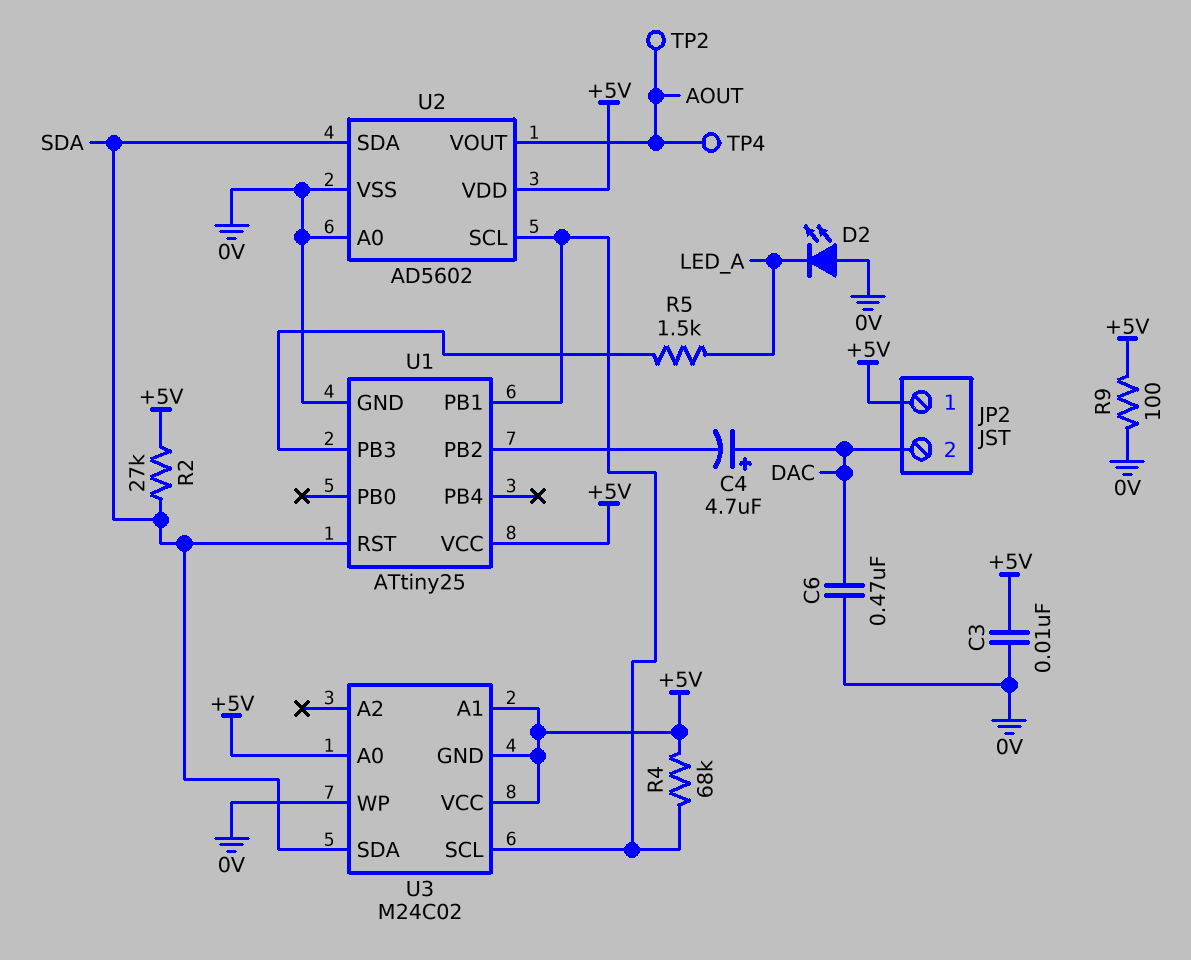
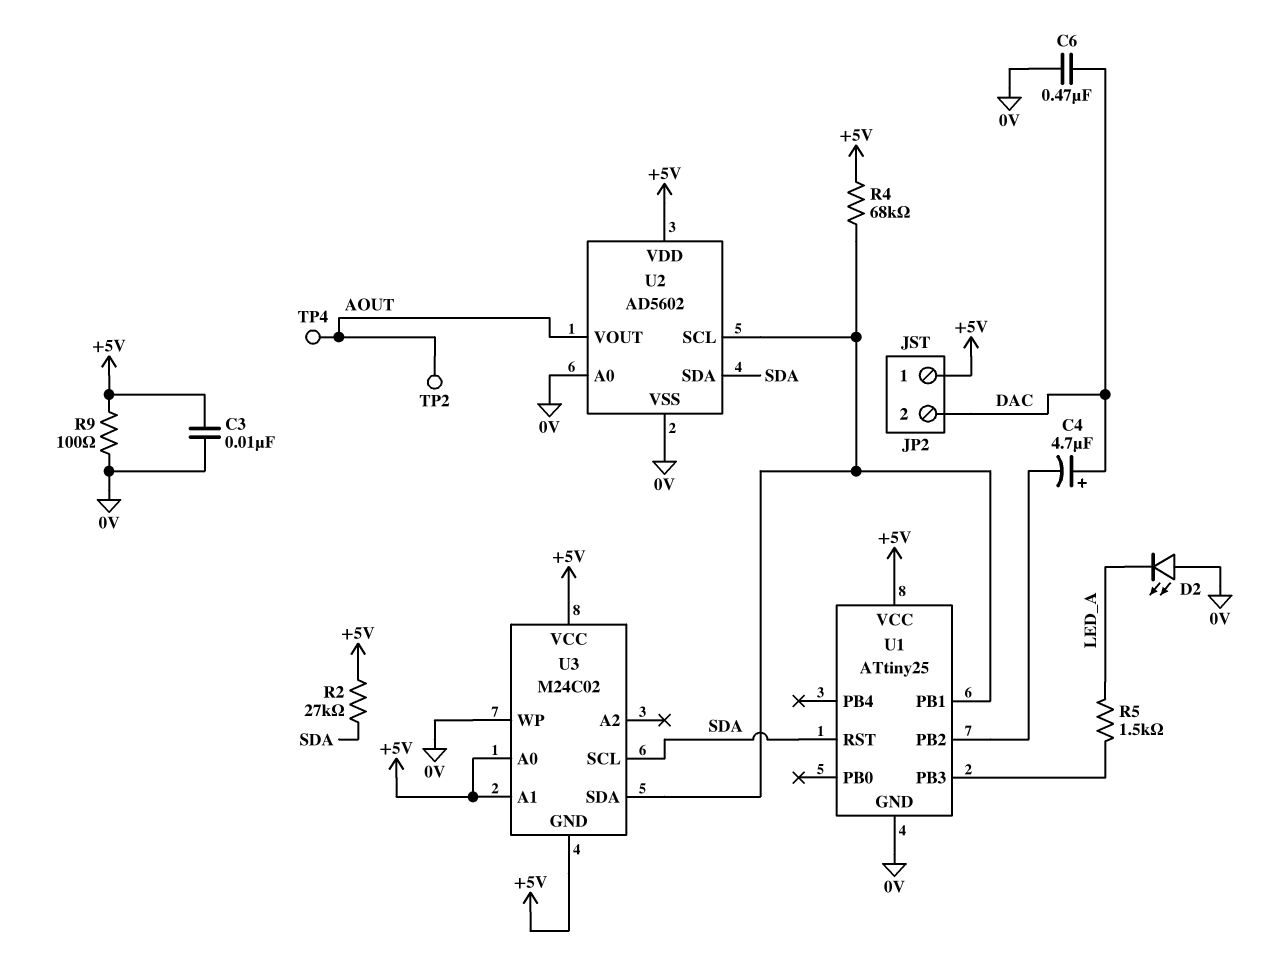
U3 pin SCL: U1/PB1 -> SDA
U3 pin SDA: SDA -> U1/PB1

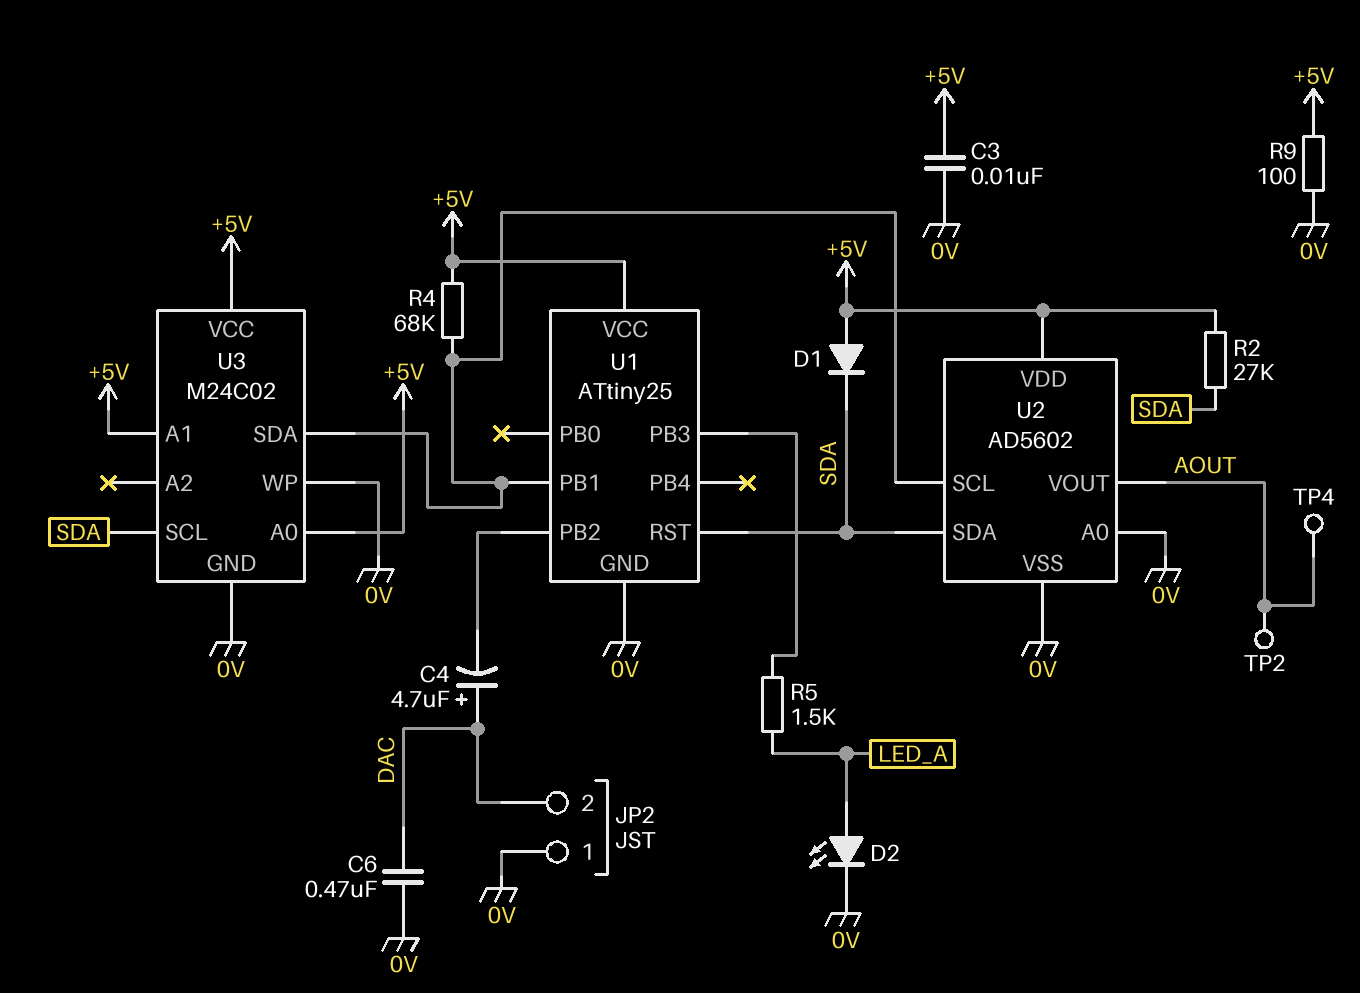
D1: none -> diode (A +5V, K SDA)
D2: LED (A 0V, K LED_A) -> LED (A LED_A, K 0V)
JP2 pin 1: +5V -> 0V
U3 pin GND: +5V -> 0V

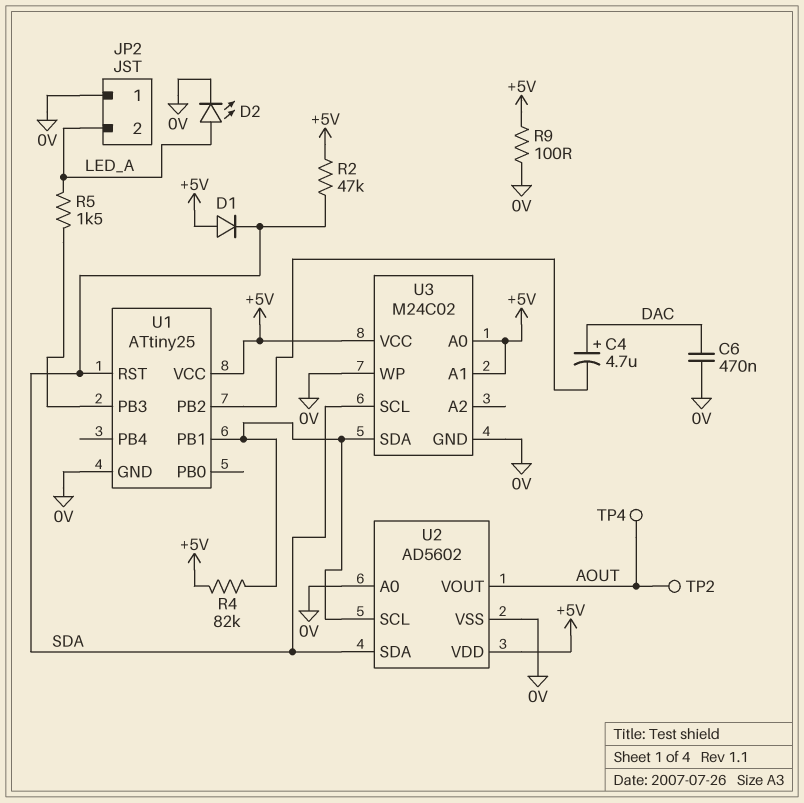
C3: 10nF (+5V, 0V) -> none
JP2 pin 2: DAC -> LED_A
R2: 27k (+5V, SDA) -> 47k (+5V, SDA)
R4: 68k (+5V, U1/PB1) -> 82k (+5V, U1/PB1)

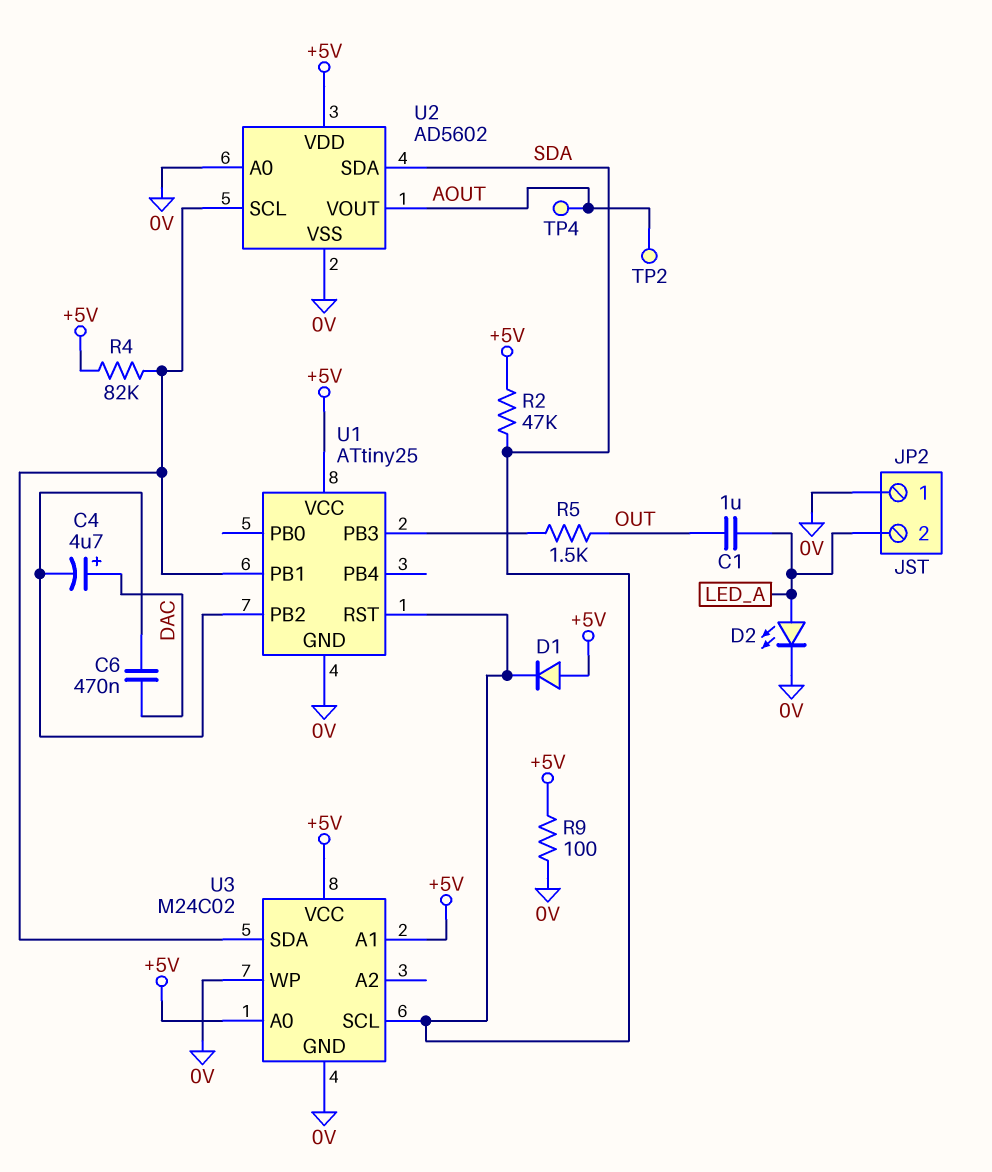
C1: none -> 1uF (LED_A, OUT)
C6: 470nF (0V, DAC) -> 470nF (DAC, U1/PB2)
R5: 1.5k (LED_A, U1/PB3) -> 1.5k (OUT, U1/PB3)

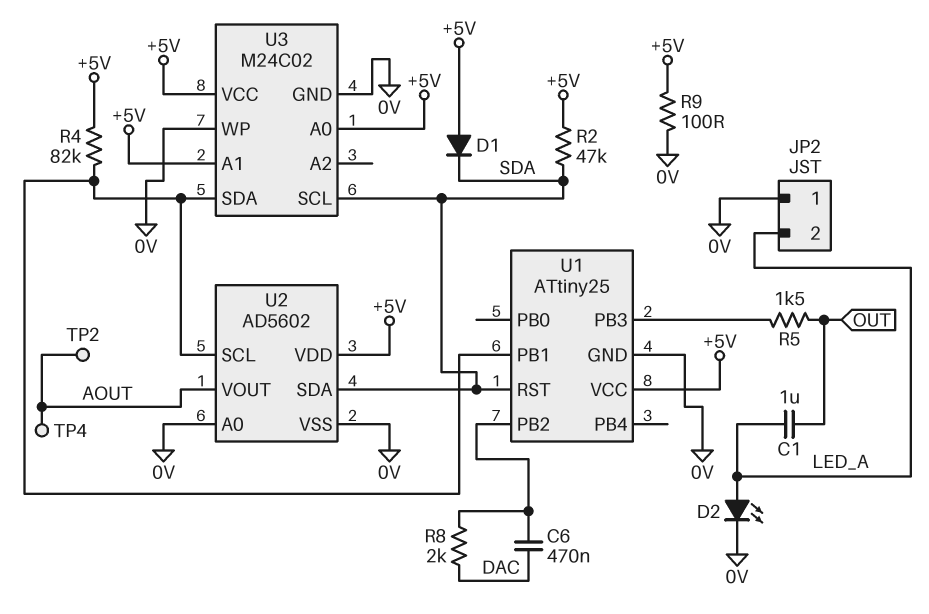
C4: 4.7uF (plus DAC, minus U1/PB2) -> none
R8: none -> 2k (DAC, U1/PB2)

